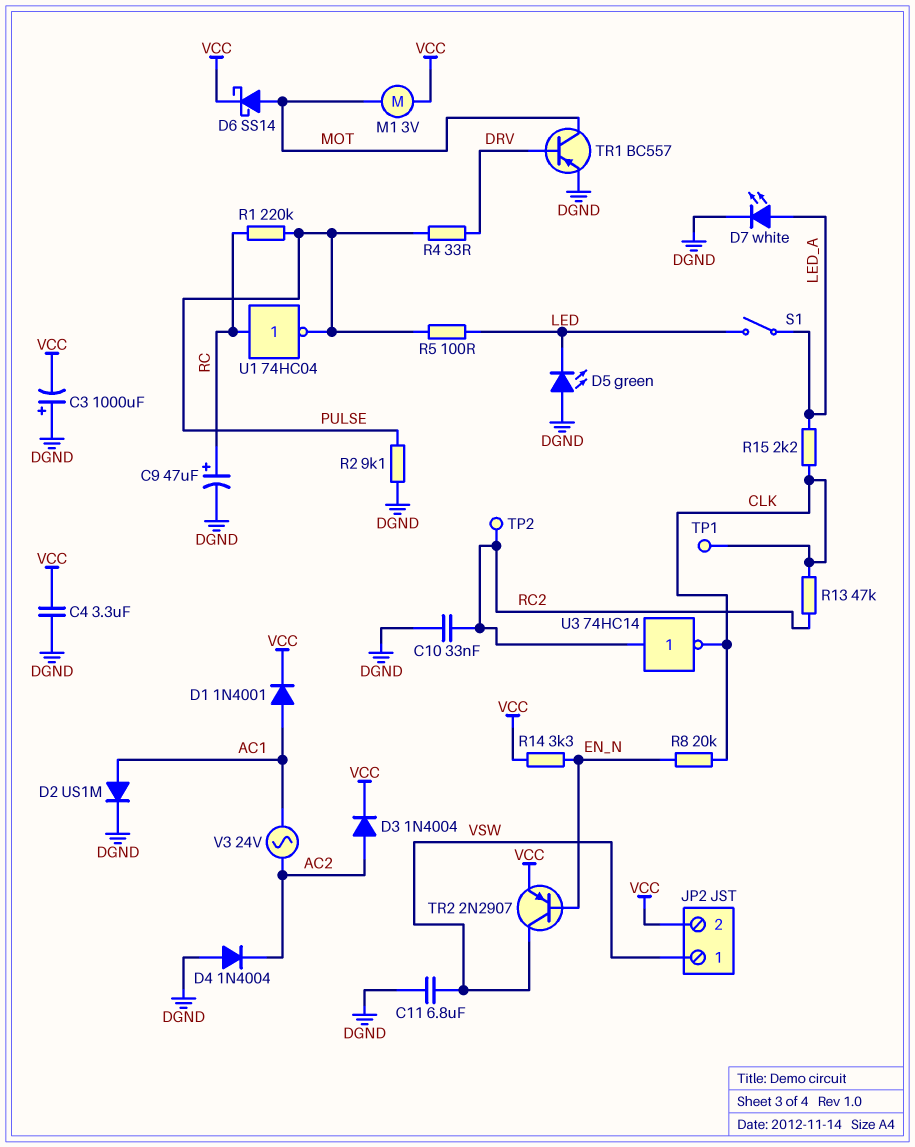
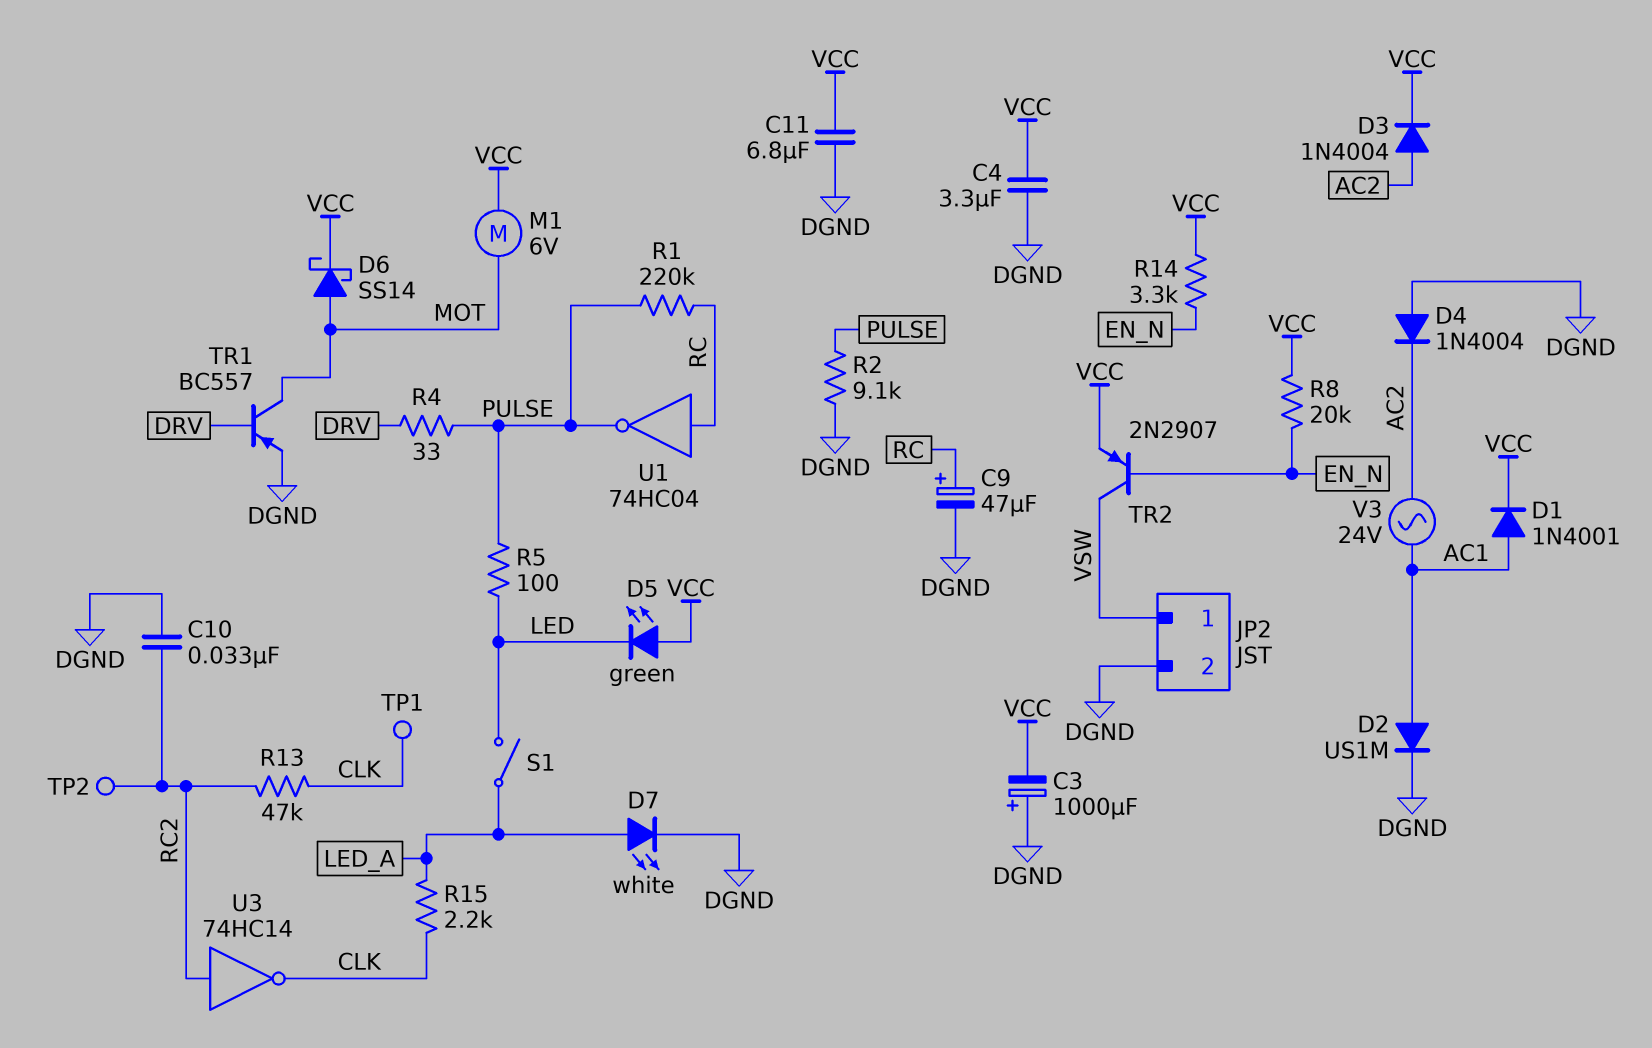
C11: 6.8uF (DGND, VSW) -> 6.8uF (DGND, VCC)
D5: LED green (A DGND, K LED) -> LED green (A VCC, K LED)
JP2 pin 2: VCC -> DGND
M1: motor 3V (MOT, VCC) -> motor 6V (MOT, VCC)
R8: 20k (CLK, EN_N) -> 20k (EN_N, VCC)

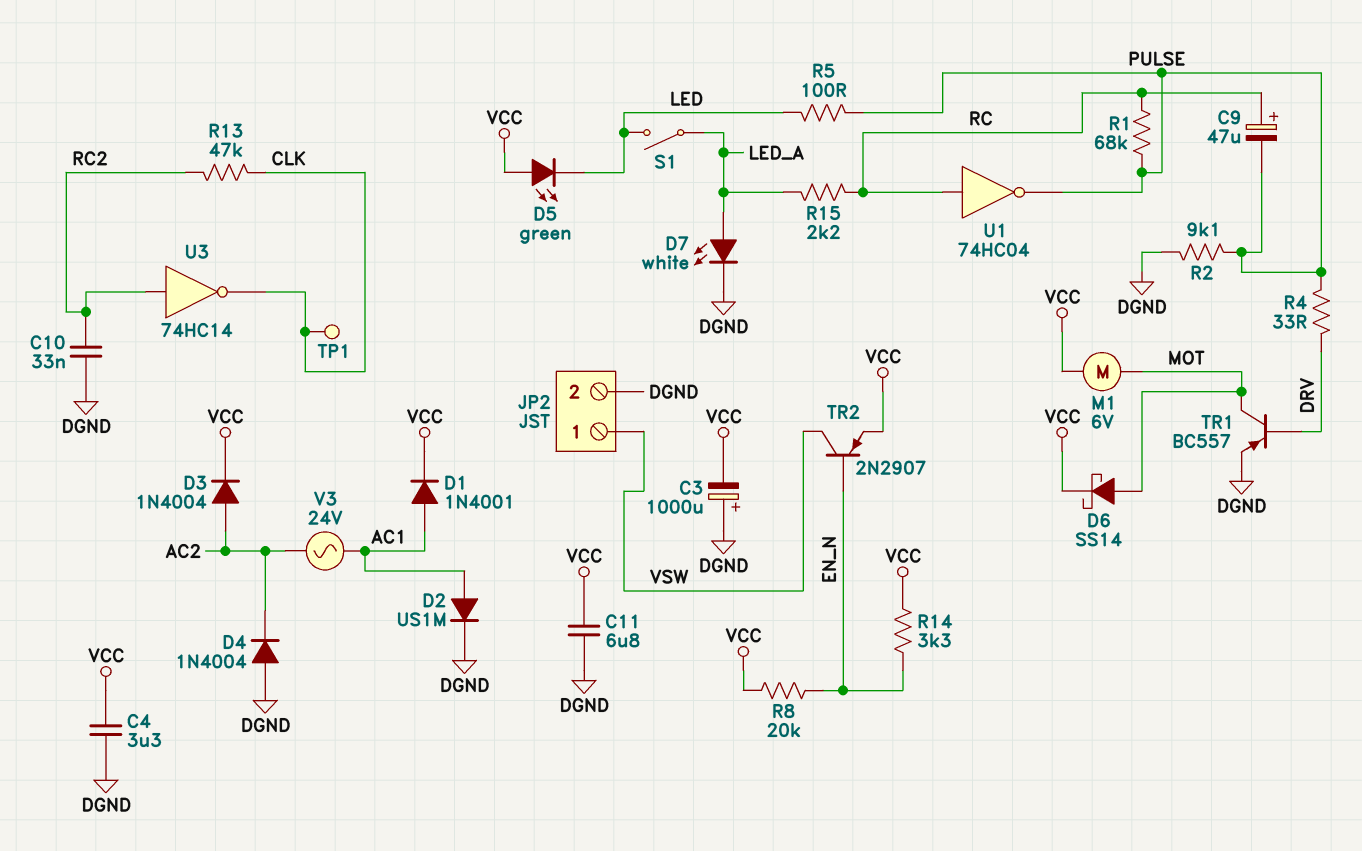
C9: 47uF (plus RC, minus DGND) -> 47uF (plus RC, minus PULSE)
R1: 220k (PULSE, RC) -> 68k (PULSE, RC)
R15: 2.2k (CLK, LED_A) -> 2.2k (LED_A, RC)
TP2: test point (RC2) -> none

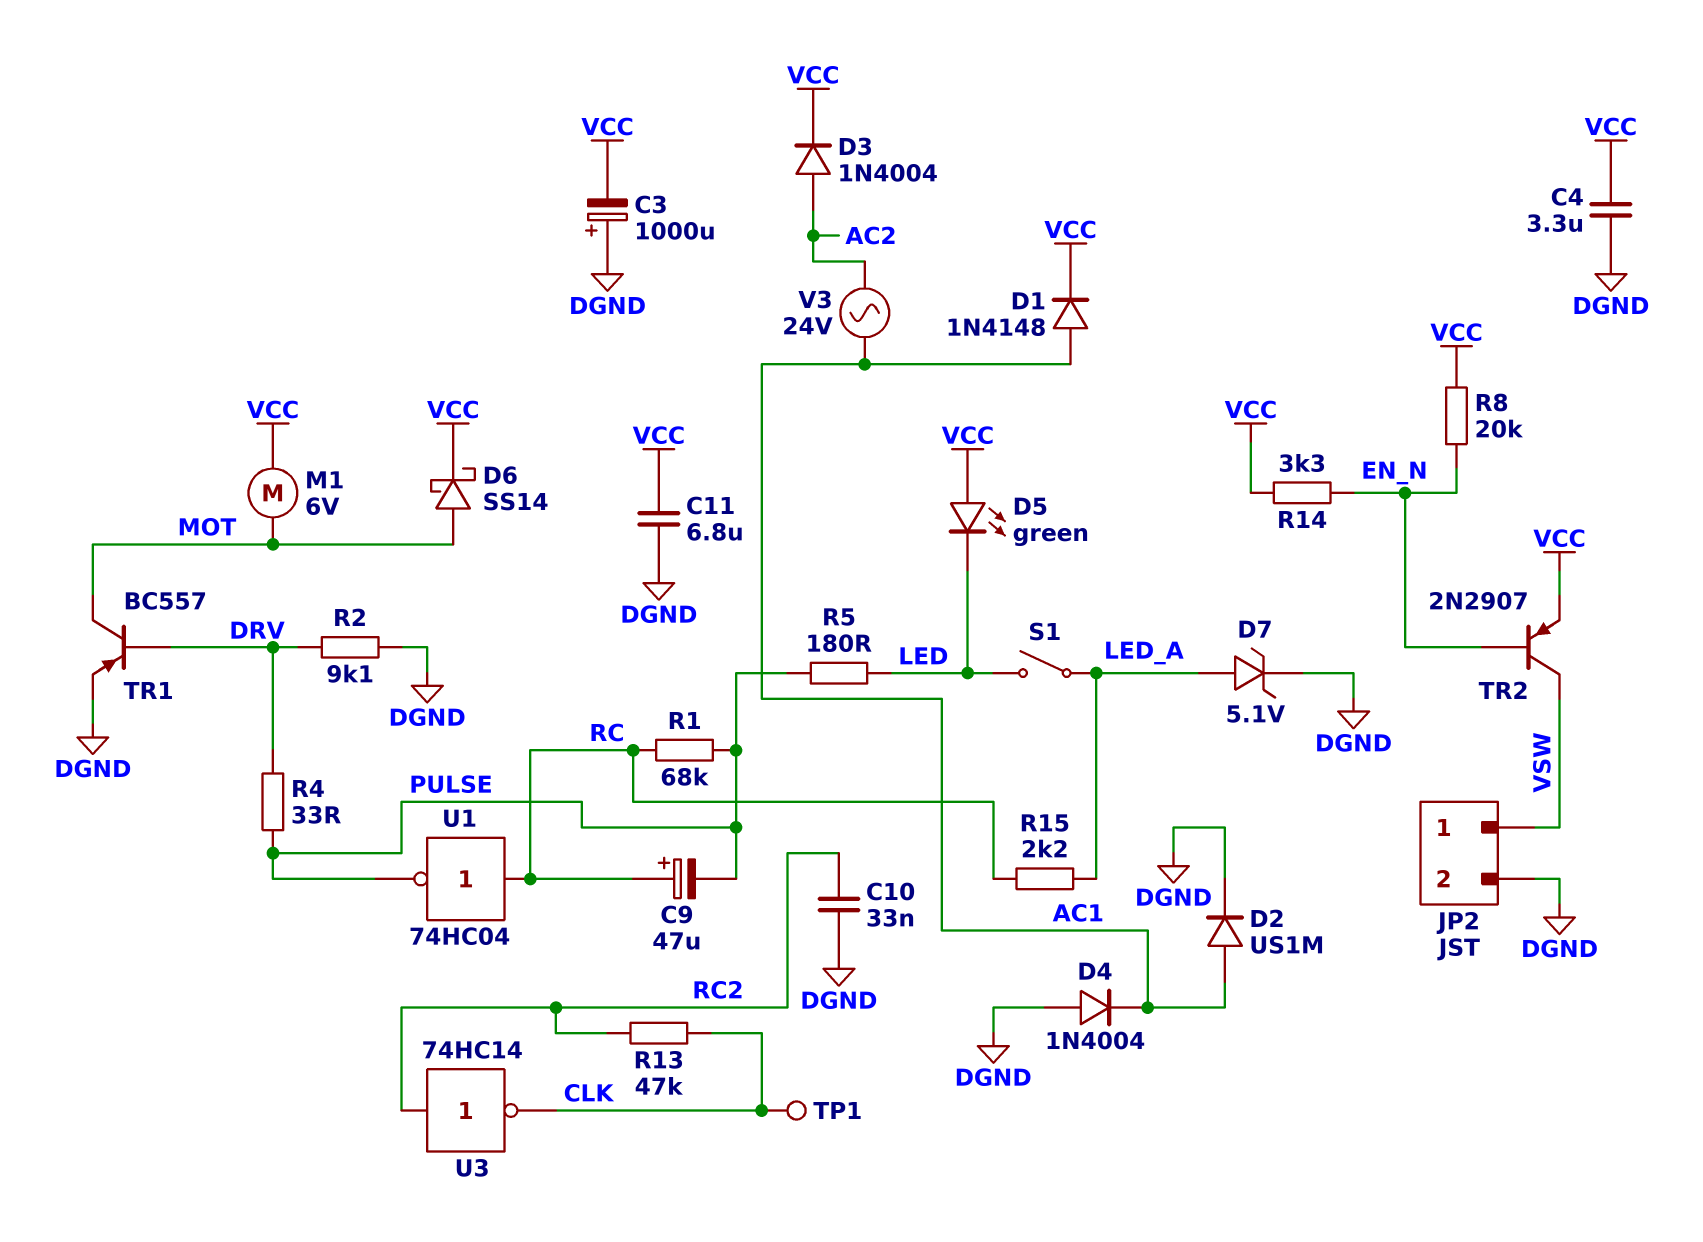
D1: diode 1N4001 (A AC1, K VCC) -> diode 1N4148 (A AC1, K VCC)
D4: diode 1N4004 (A DGND, K AC2) -> diode 1N4004 (A DGND, K AC1)
D7: LED white (A LED_A, K DGND) -> zener 5.1V (A LED_A, K DGND)
R2: 9.1k (DGND, PULSE) -> 9.1k (DGND, DRV)
R5: 100 (LED, PULSE) -> 180 (LED, PULSE)

